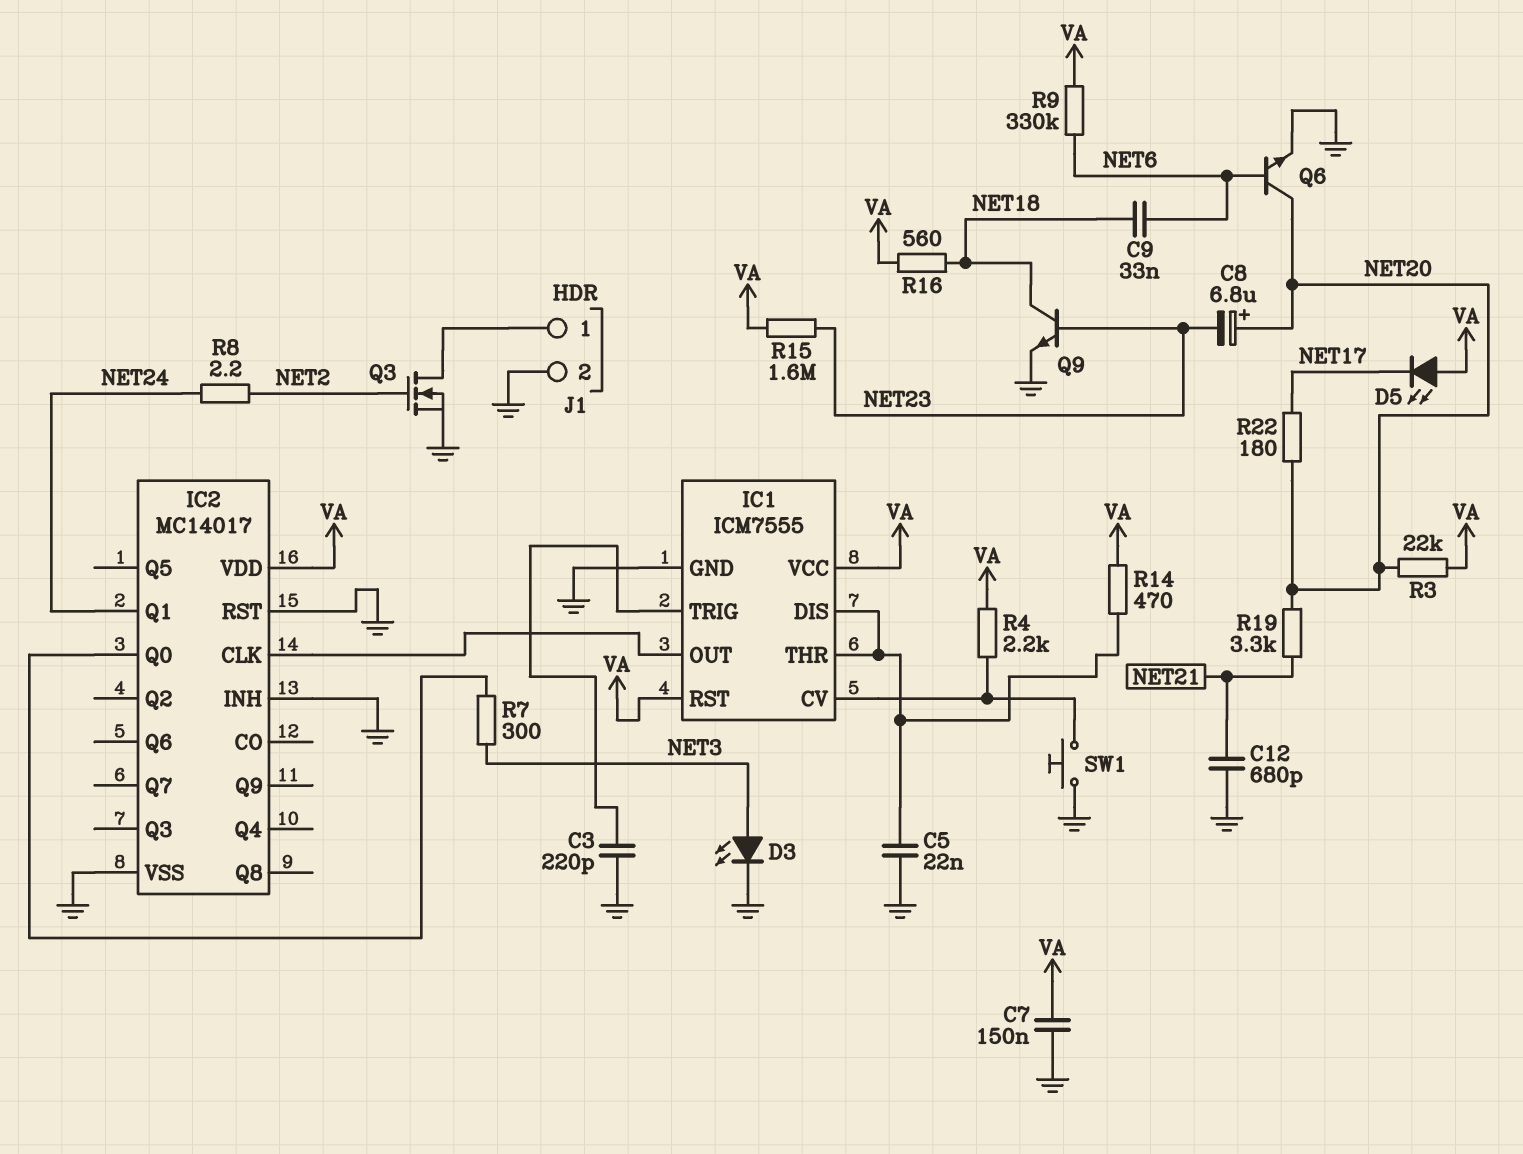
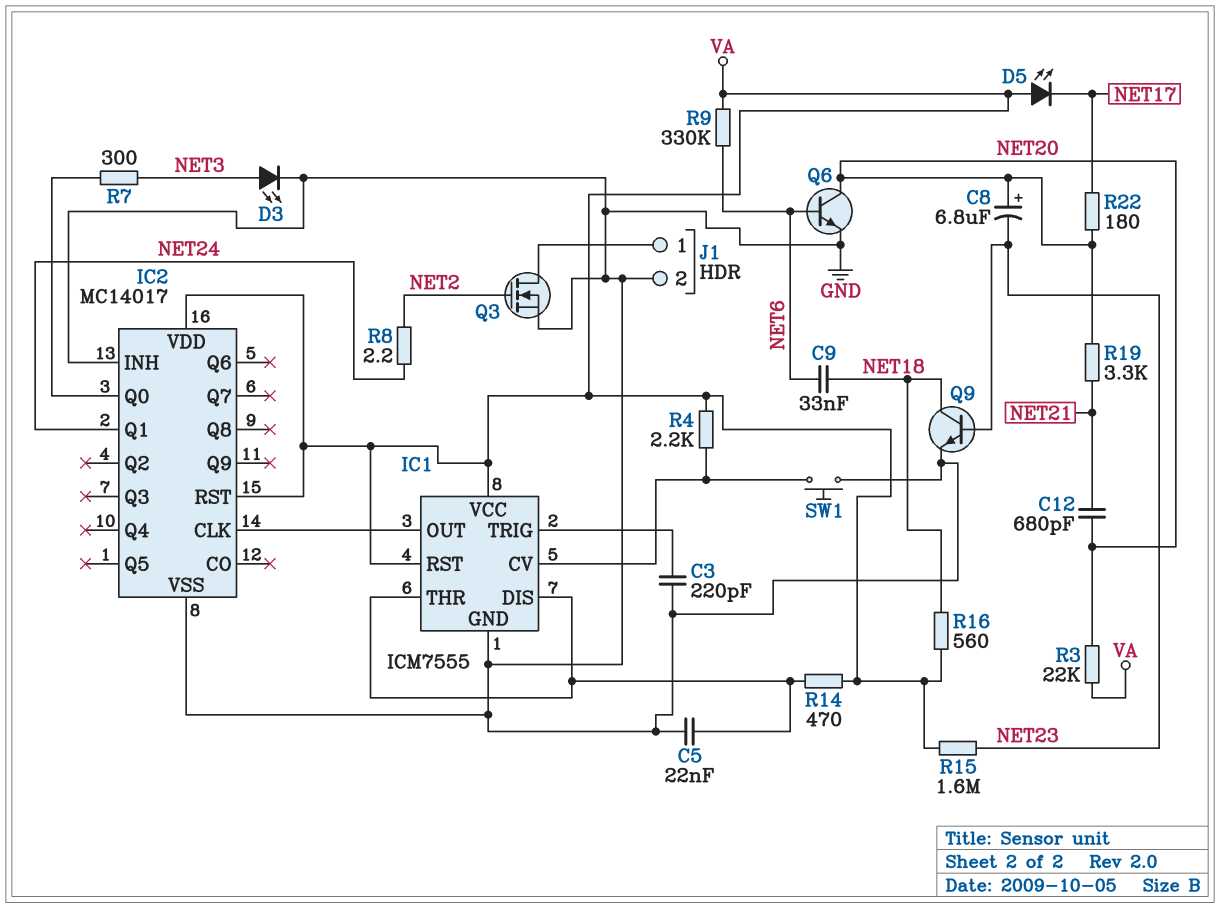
C7: 150nF (GND, VA) -> none
C12: 680pF (GND, NET21) -> 680pF (NET20, NET21)
IC2 pin RST: GND -> VA

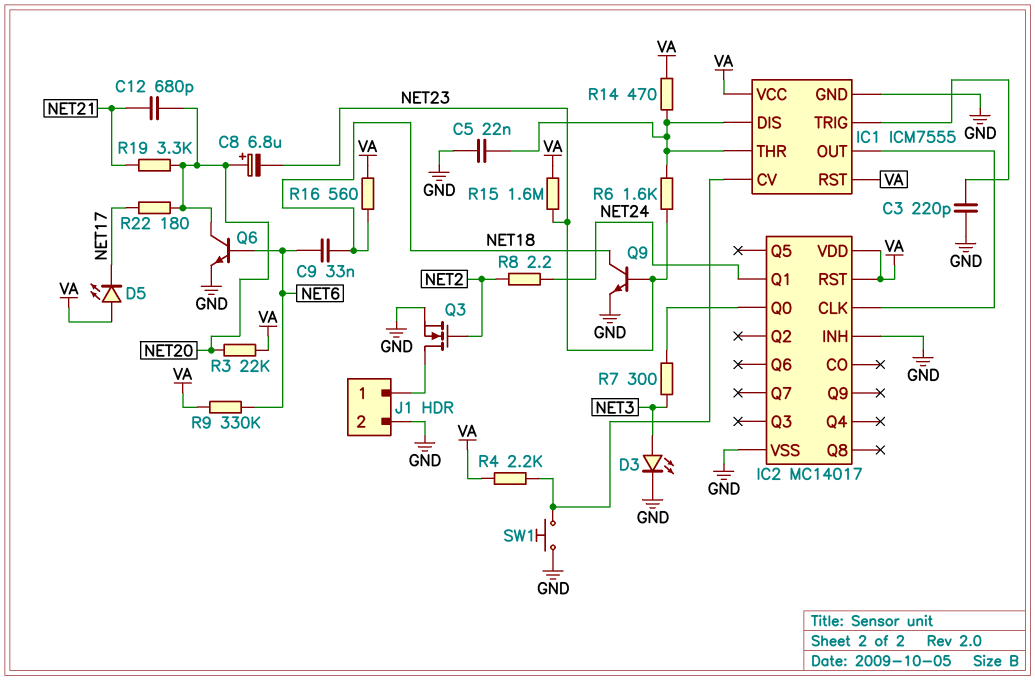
R6: none -> 1.6k (IC1/DIS, NET23)

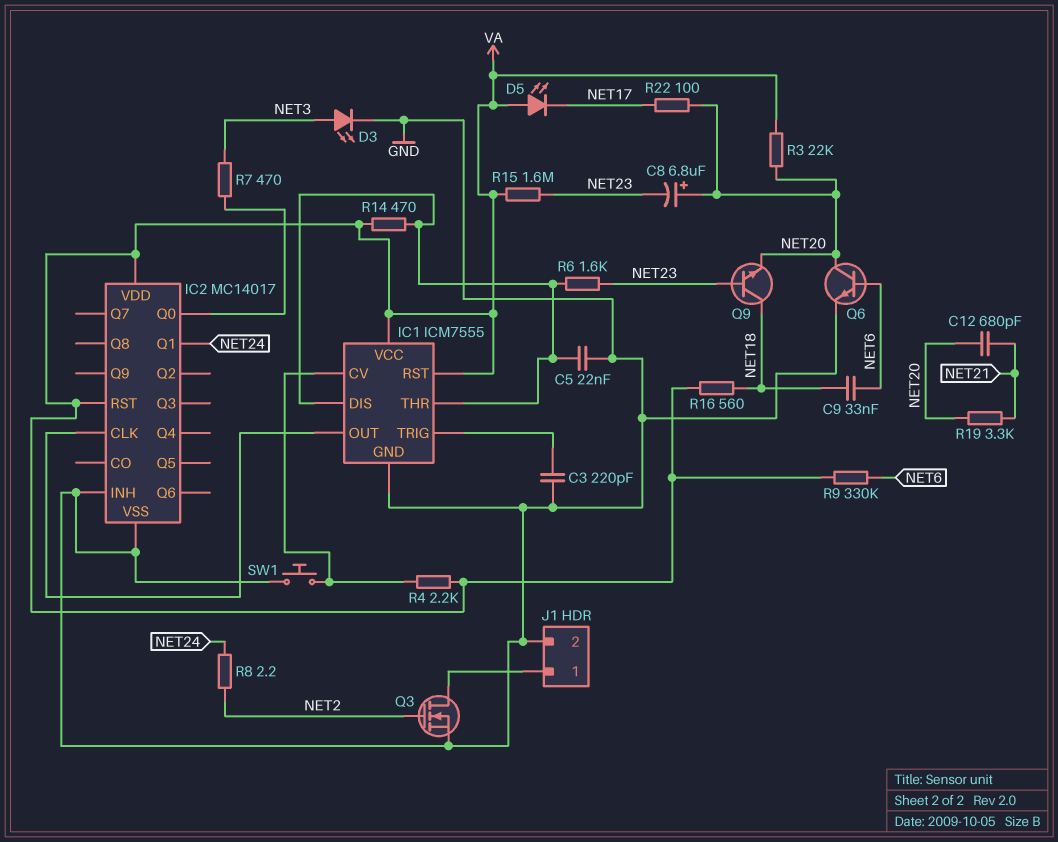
Q9: NPN (B NET23, C NET18, E GND) -> NPN (B NET23, C NET18, E NET20)
R7: 300 (IC2/Q0, NET3) -> 470 (IC2/Q0, NET3)
R22: 180 (NET17, NET20) -> 100 (NET17, NET20)

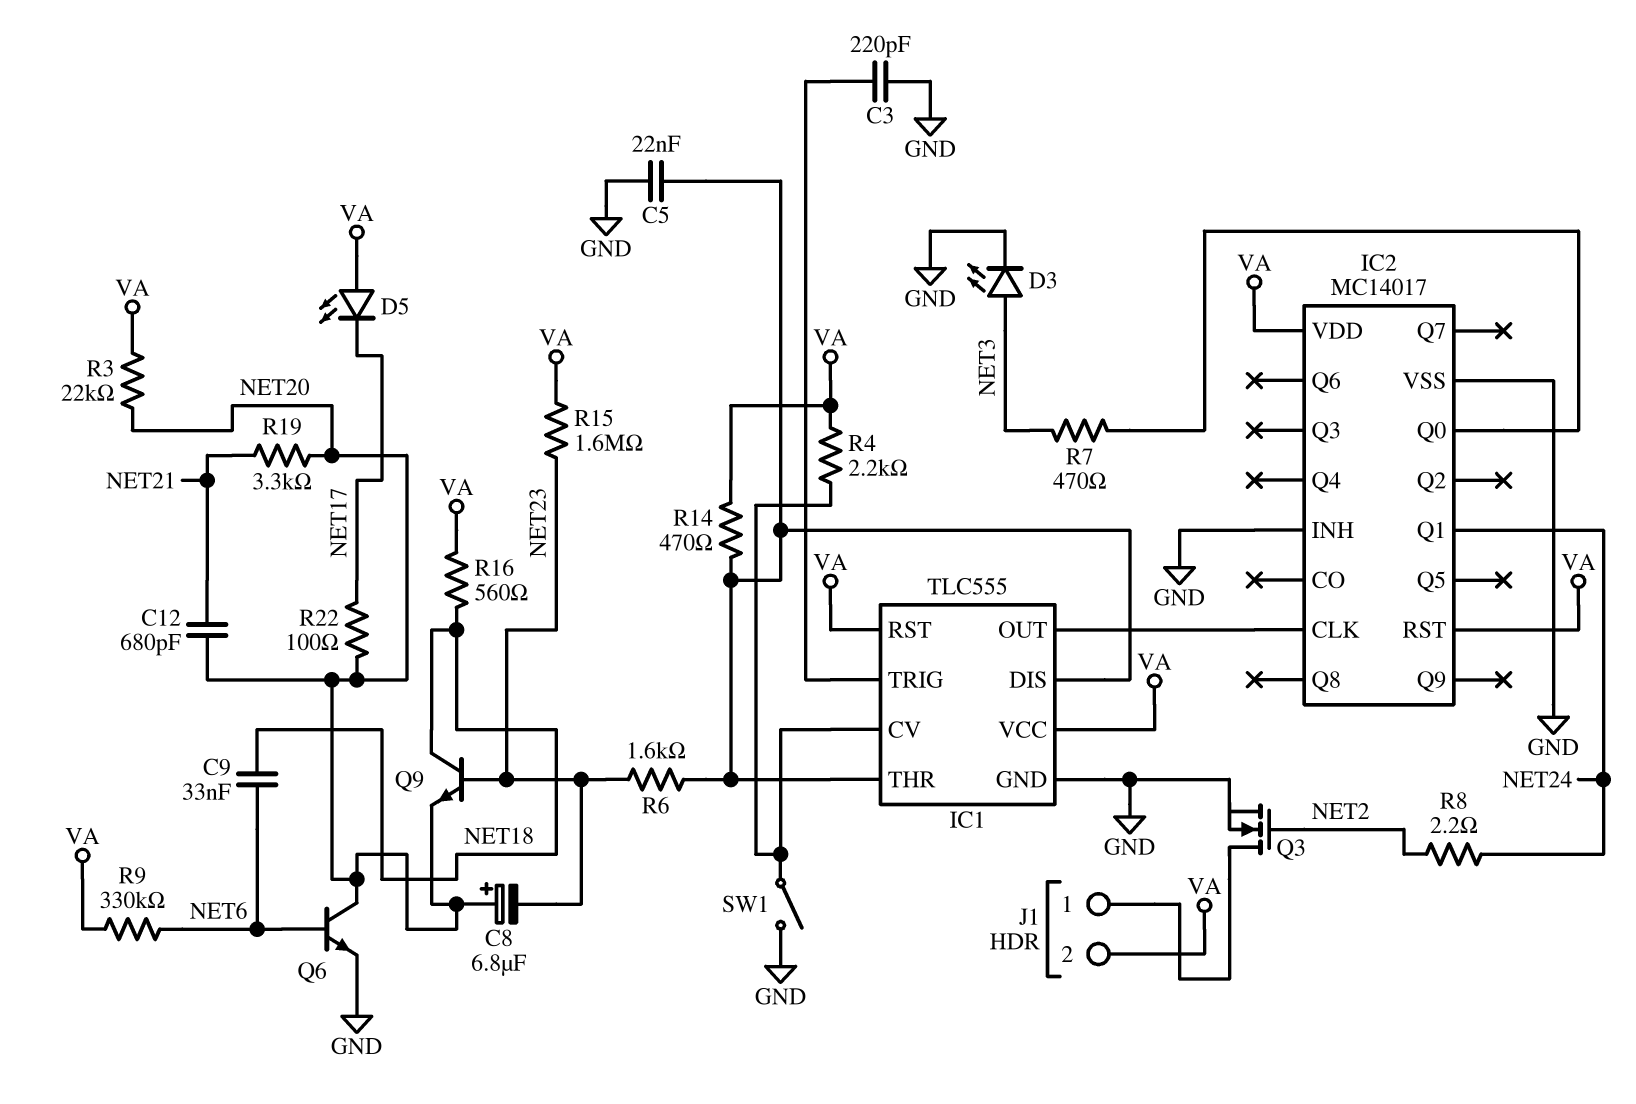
IC1: ICM7555 -> TLC555
J1 pin 2: GND -> VA
SW1: button (GND, IC1/CV) -> switch (GND, IC1/CV)

